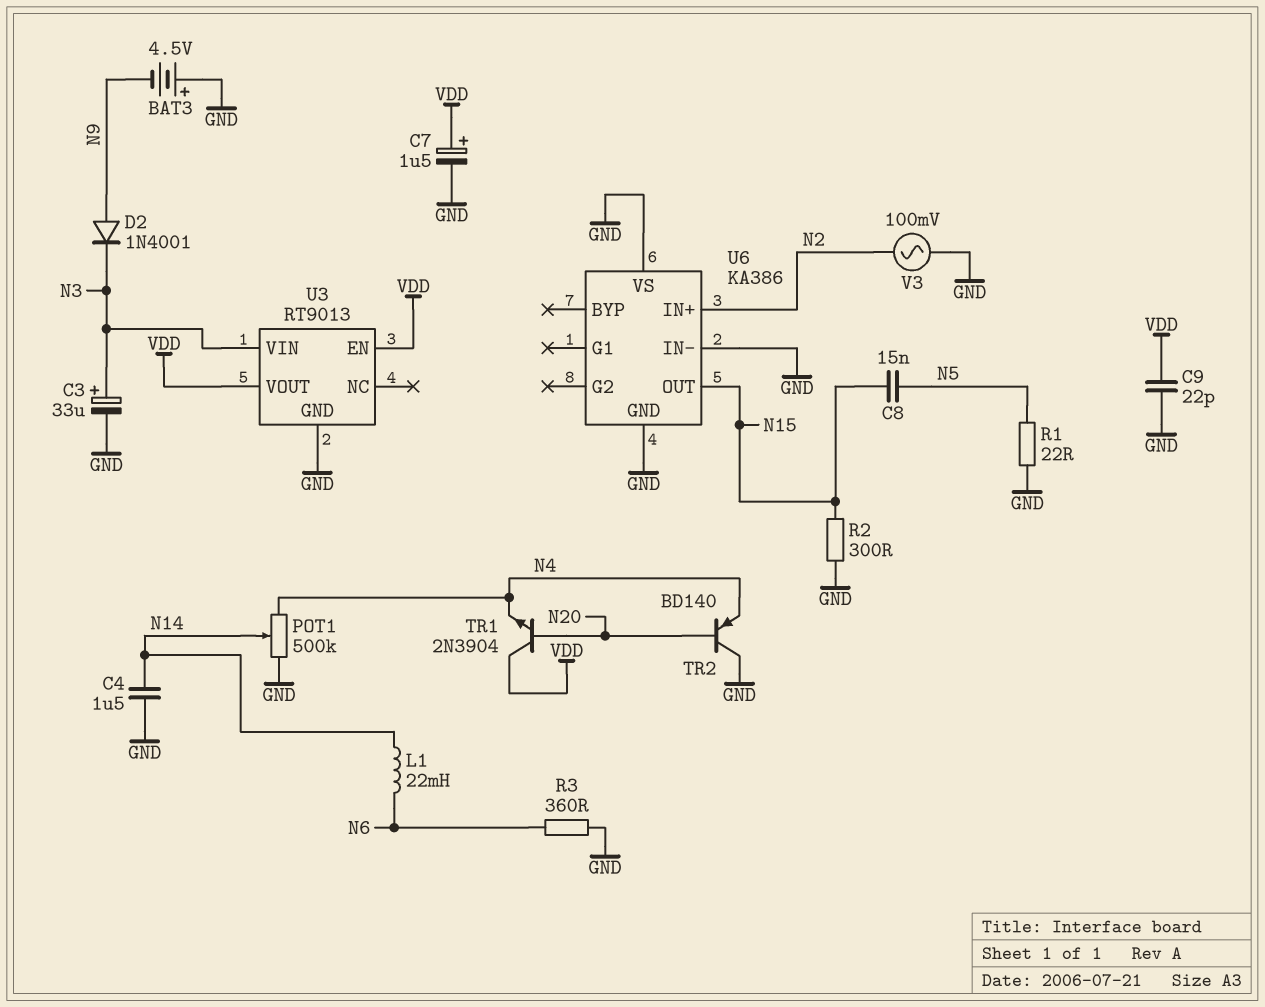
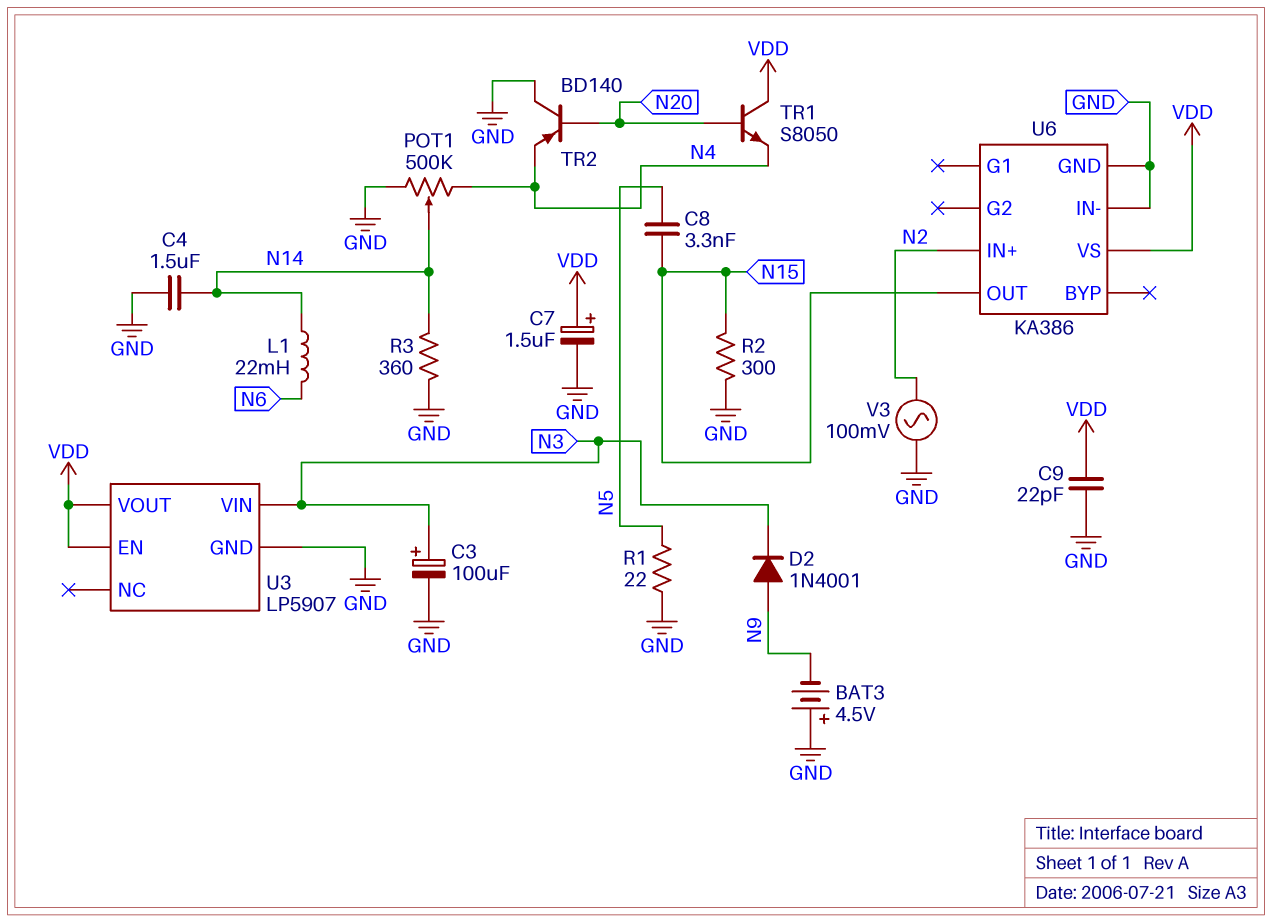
C3: 33uF (plus N3, minus GND) -> 100uF (plus N3, minus GND)
C8: 15nF (N5, N15) -> 3.3nF (N5, N15)
R3: 360 (GND, N6) -> 360 (GND, N14)
TR1: NPN 2N3904 (B N20, C VDD, E N4) -> NPN S8050 (B N20, C VDD, E N4)
U3: RT9013 -> LP5907
U6 pin VS: GND -> VDD

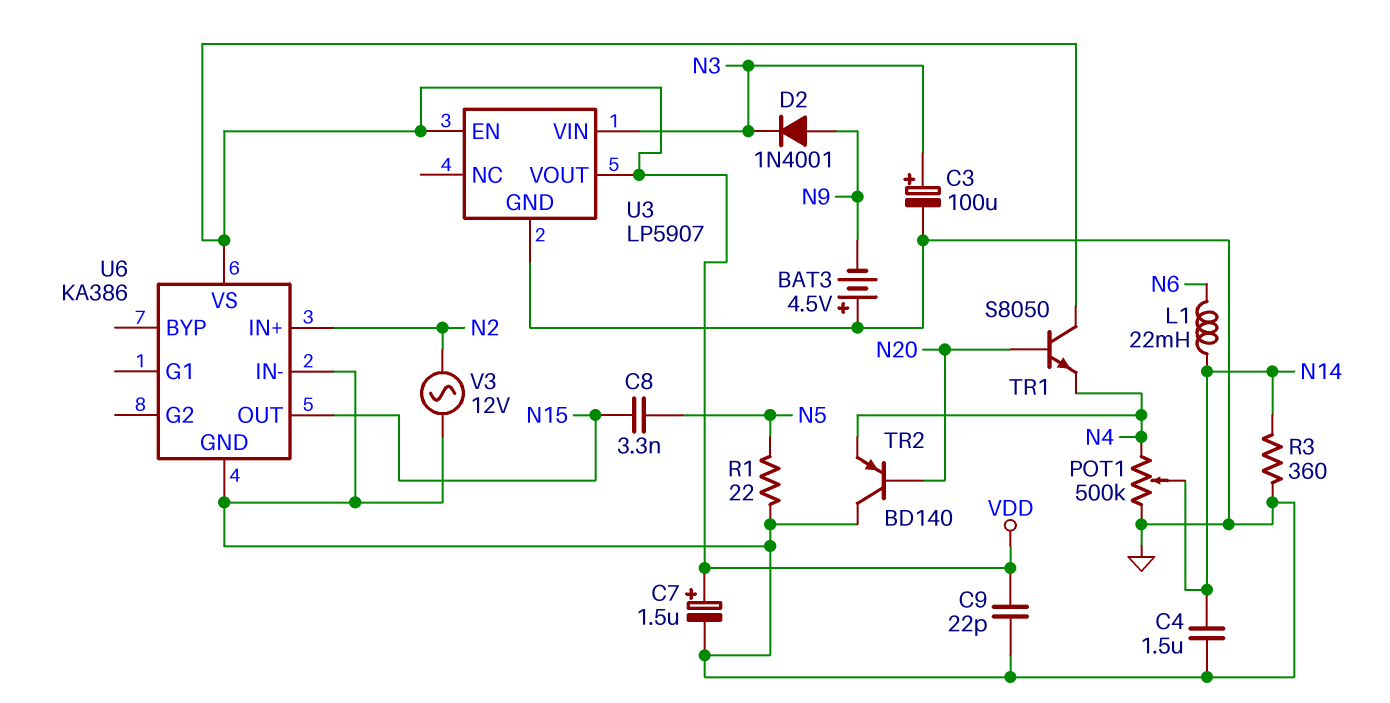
R2: 300 (GND, N15) -> none
V3: AC 100mV (GND, N2) -> AC 12V (GND, N2)

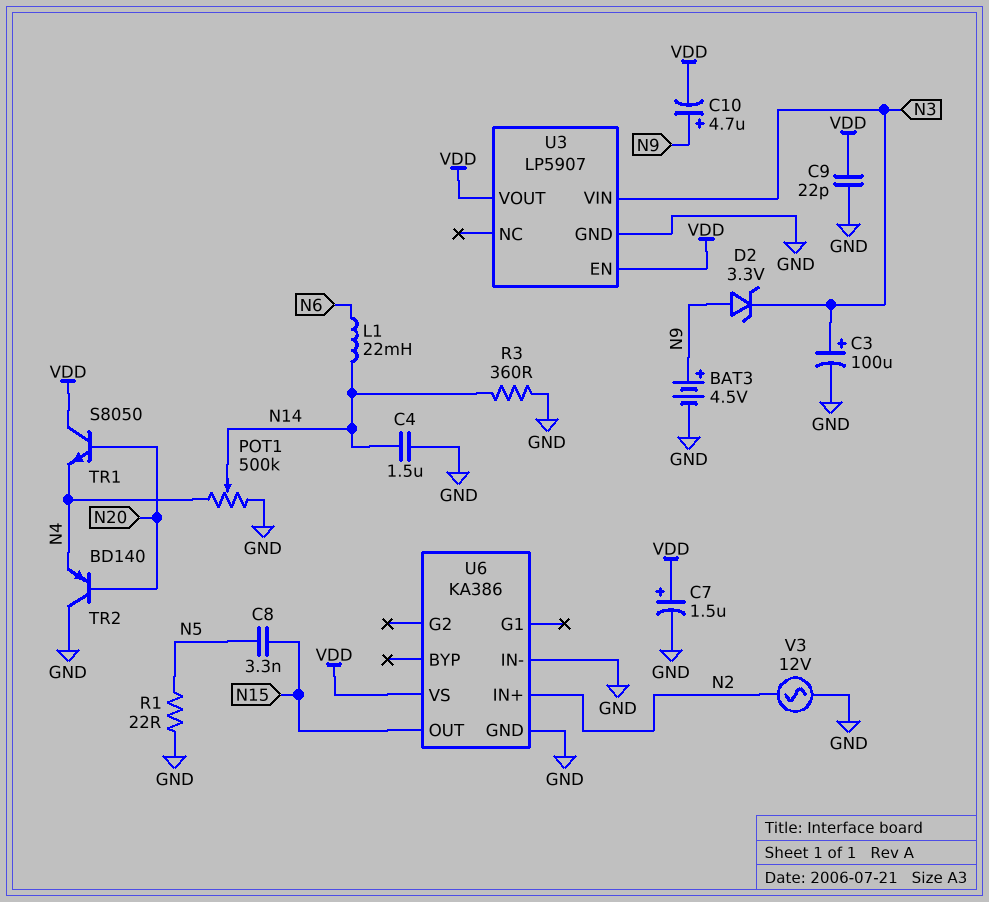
BAT3: 4.5V (plus GND, minus N9) -> 4.5V (plus N9, minus GND)
C10: none -> 4.7uF (plus N9, minus VDD)
D2: diode 1N4001 (A N9, K N3) -> zener 3.3V (A N9, K N3)

